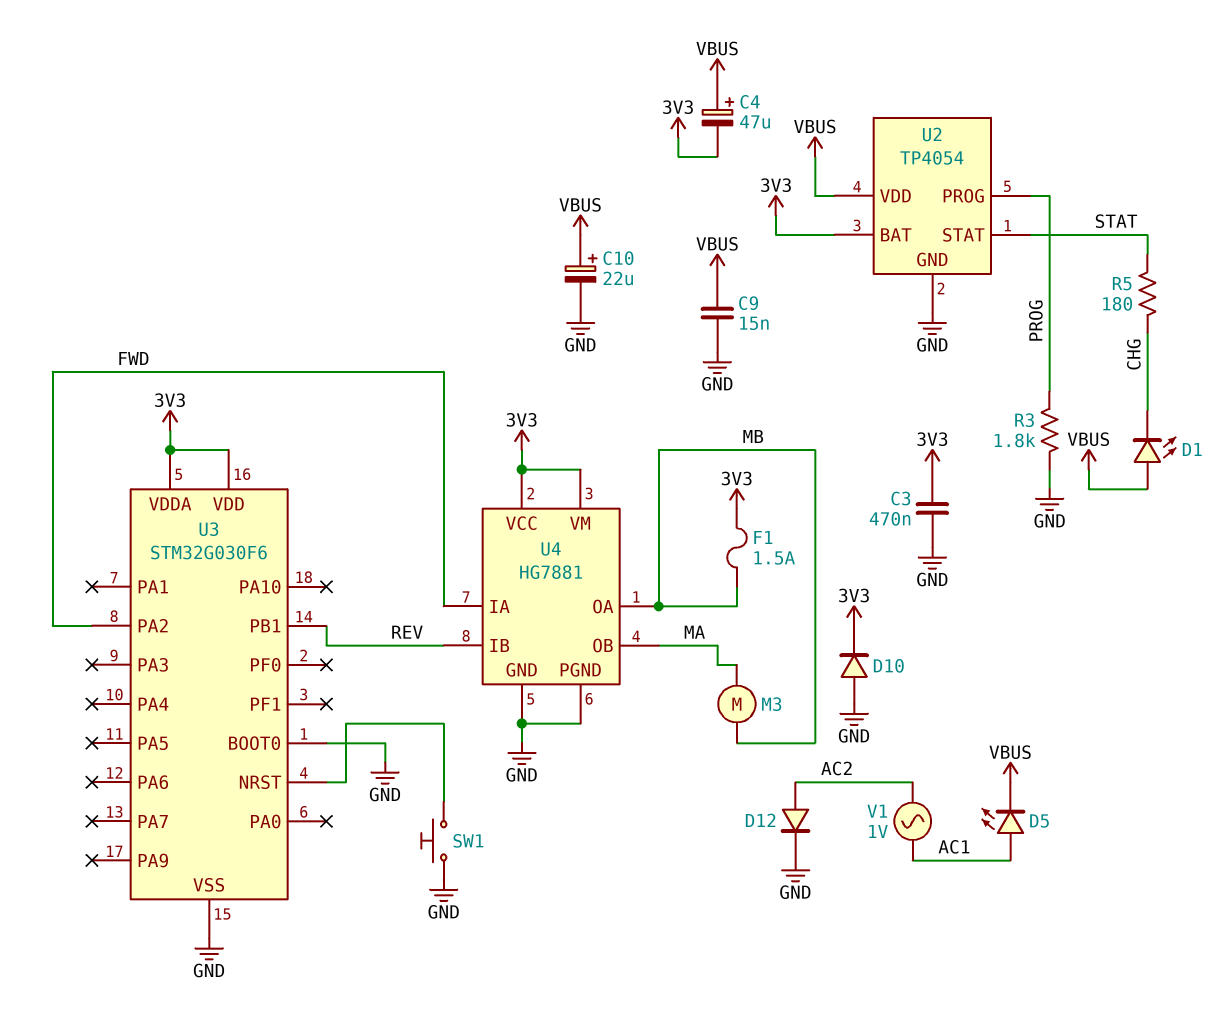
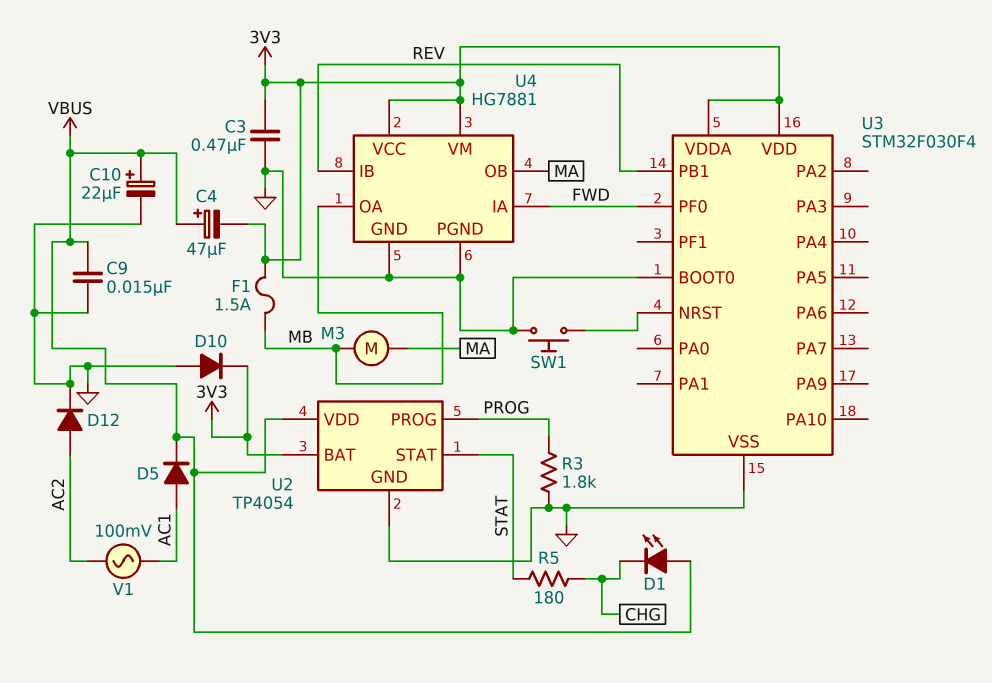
D5: LED (A AC1, K VBUS) -> diode (A AC1, K VBUS)
U3: STM32G030F6 -> STM32F030F4
U3 pin PA2: FWD -> none
U3 pin PF0: none -> FWD
V1: AC 1V (AC1, AC2) -> AC 100mV (AC1, AC2)

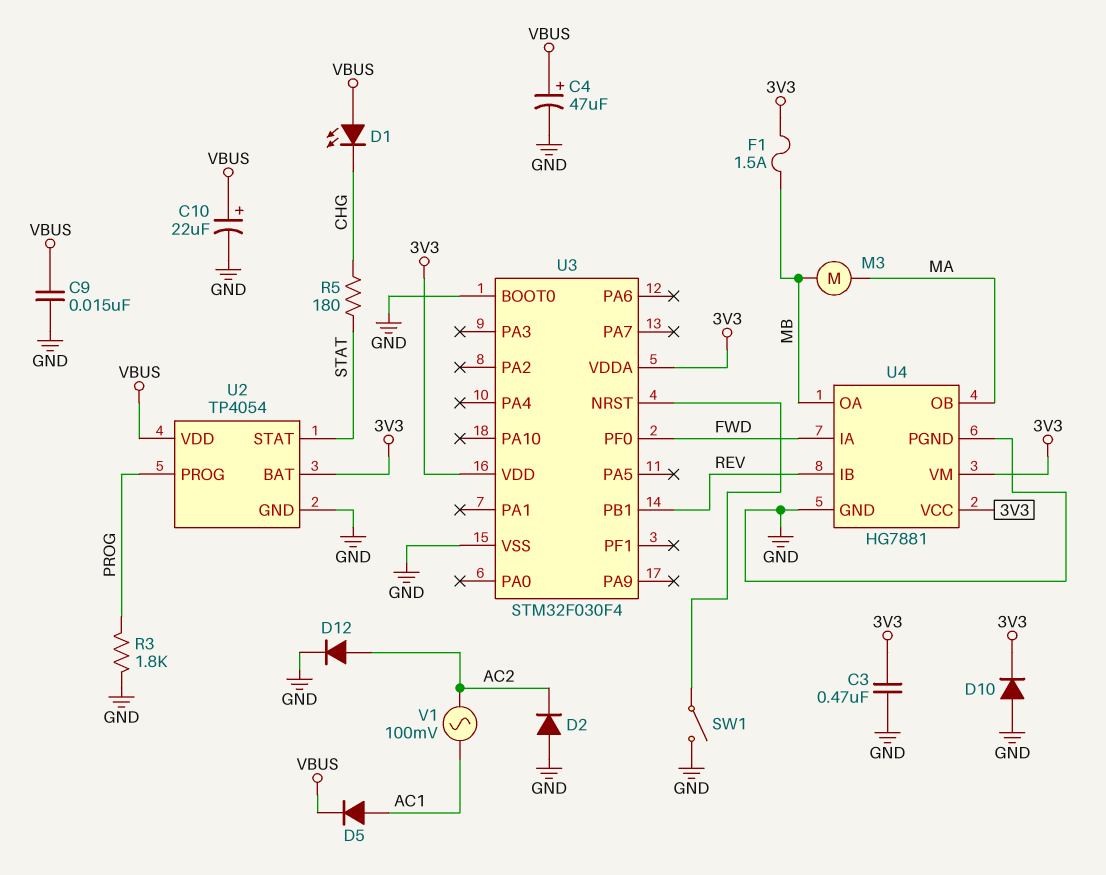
C4: 47uF (plus VBUS, minus 3V3) -> 47uF (plus VBUS, minus GND)
D2: none -> diode (A GND, K AC2)
SW1: button (GND, U3/NRST) -> switch (GND, U3/NRST)

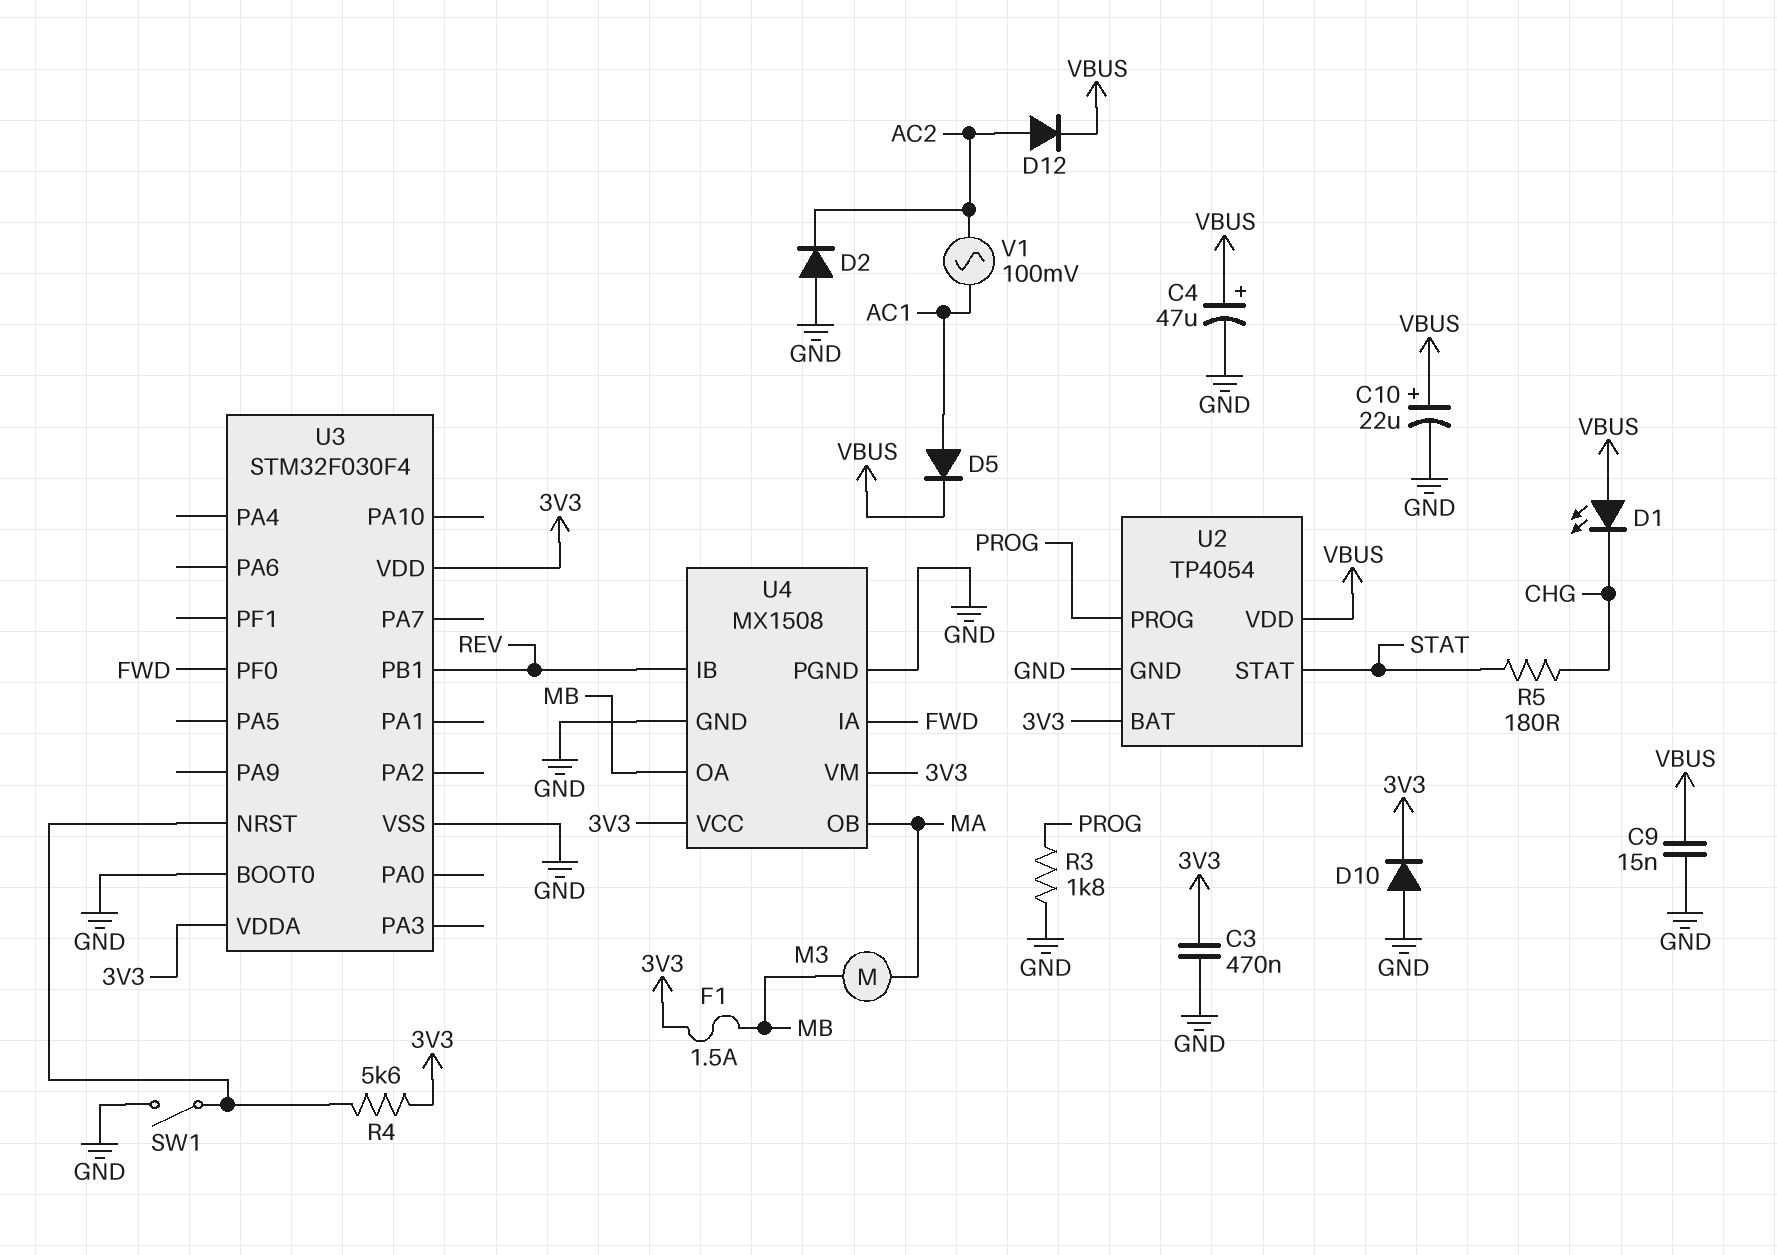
D12: diode (A AC2, K GND) -> diode (A AC2, K VBUS)
R4: none -> 5.6k (3V3, U3/NRST)
U4: HG7881 -> MX1508

